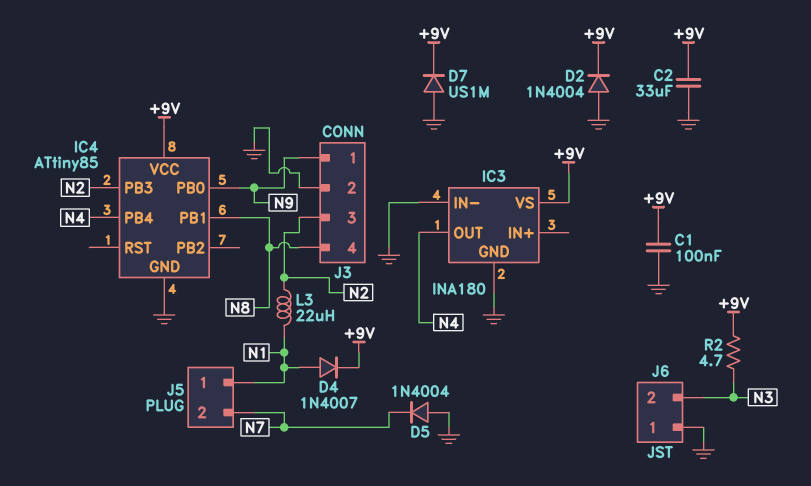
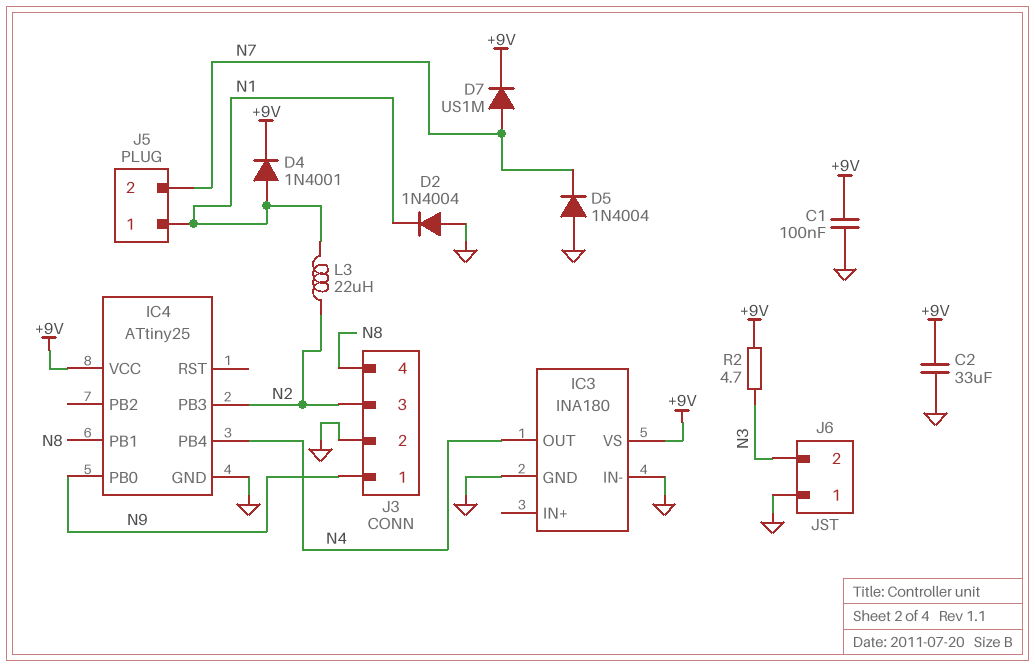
D2: diode 1N4004 (A GND, K +9V) -> diode 1N4004 (A GND, K N1)
D4: diode 1N4007 (A N1, K +9V) -> diode 1N4001 (A N1, K +9V)
D7: diode US1M (A GND, K +9V) -> diode US1M (A N7, K +9V)
IC4: ATtiny85 -> ATtiny25

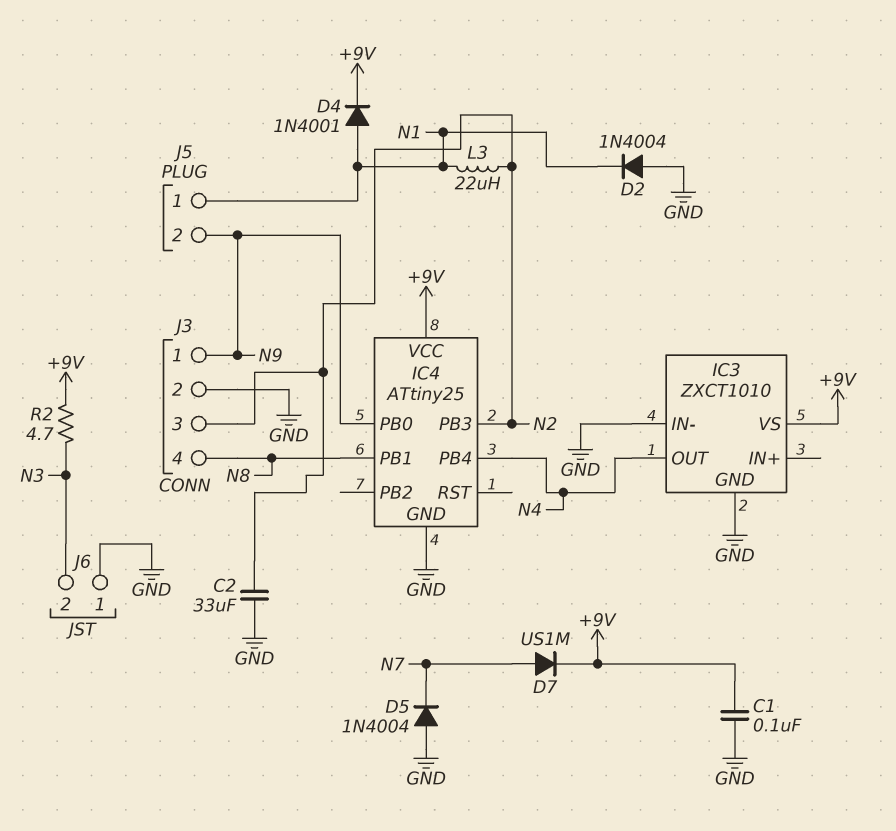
C2: 33uF (+9V, GND) -> 33uF (GND, N2)
IC3: INA180 -> ZXCT1010
J5 pin 2: N7 -> N9

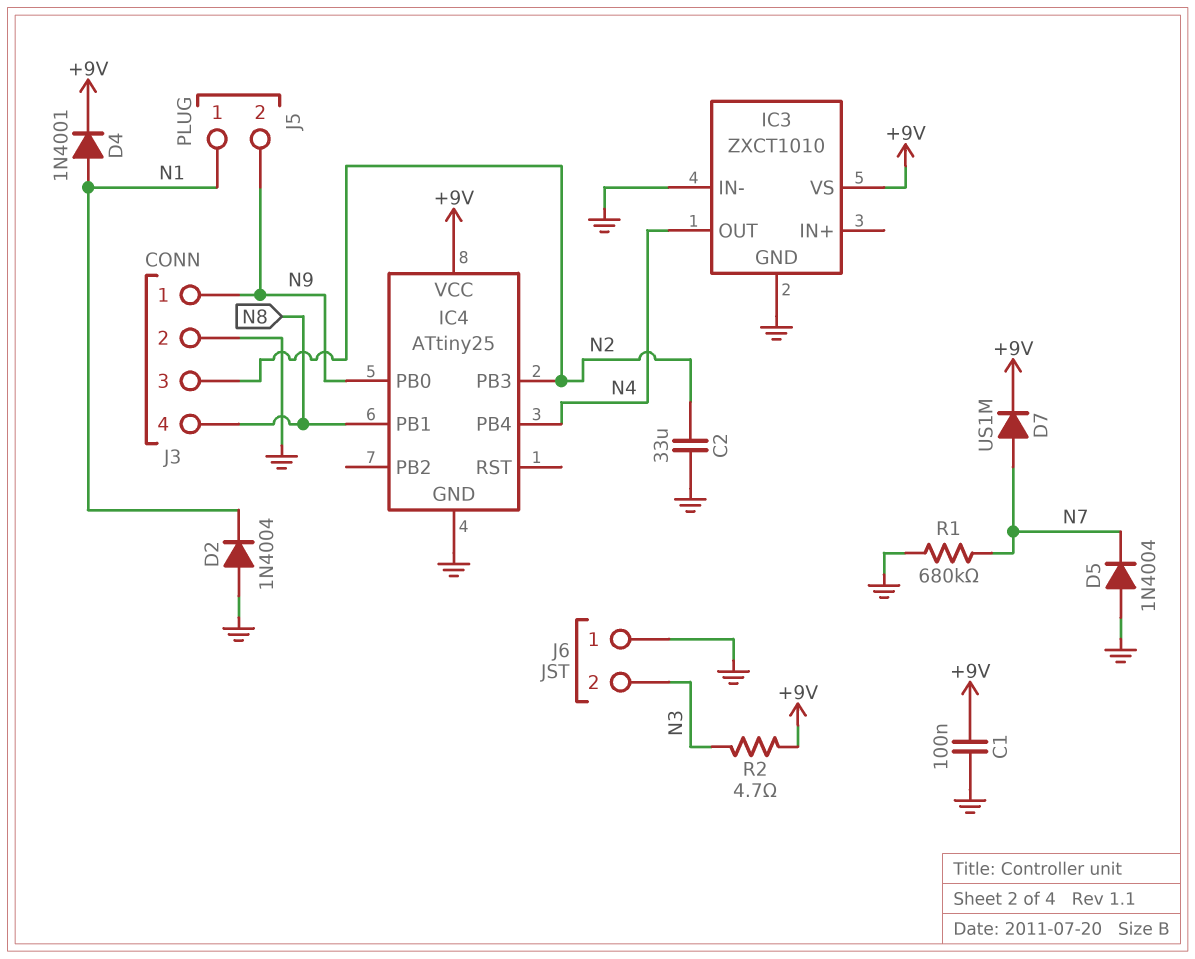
L3: 22uH (N1, N2) -> none
R1: none -> 680k (GND, N7)

